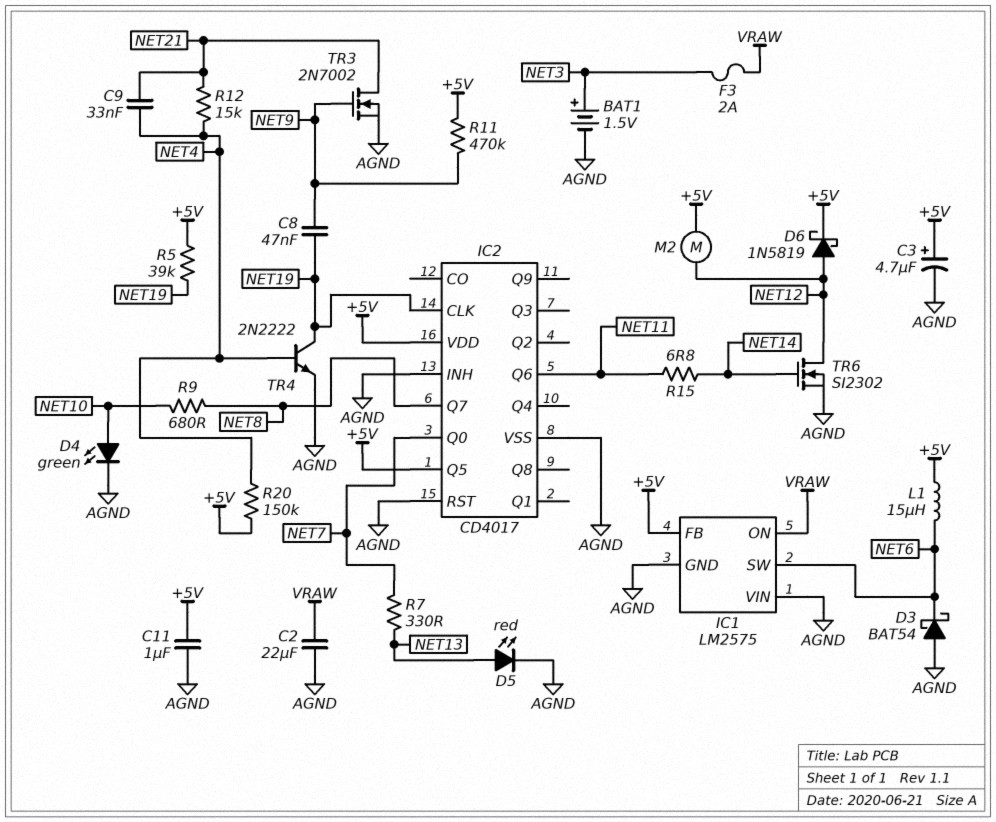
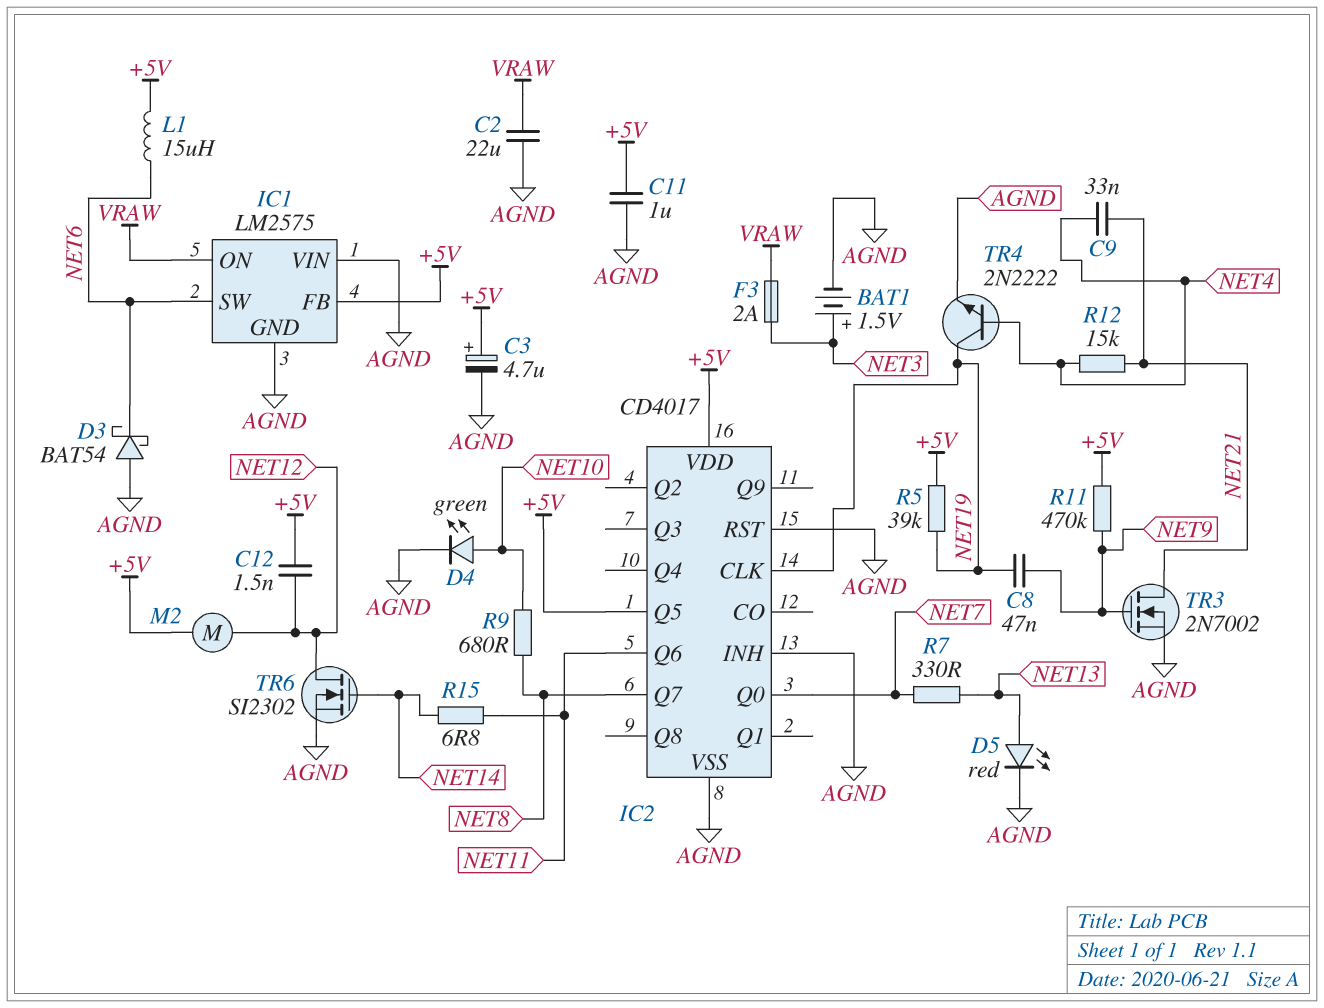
C12: none -> 1.5nF (+5V, NET12)
D6: schottky 1N5819 (A NET12, K +5V) -> none
R20: 150k (+5V, NET4) -> none

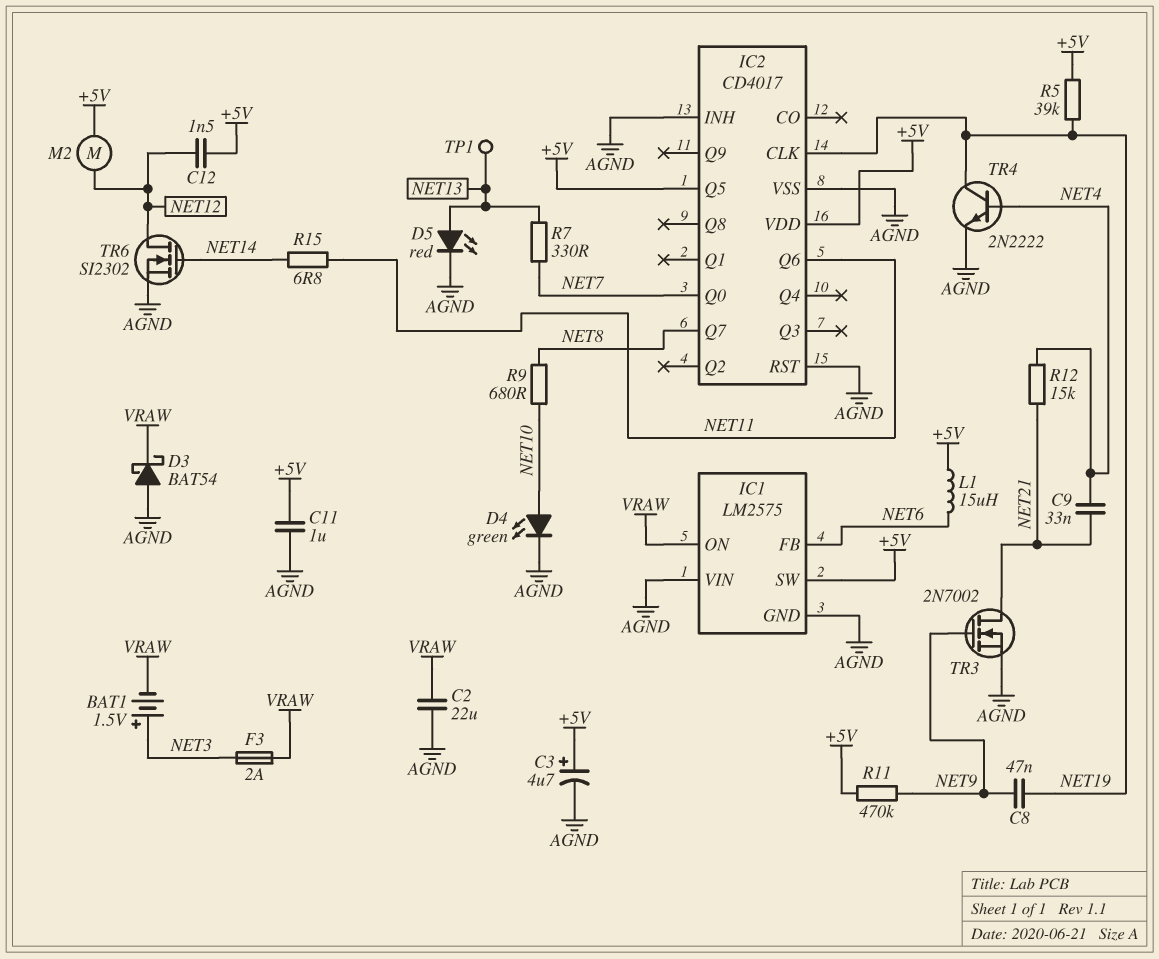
BAT1: 1.5V (plus NET3, minus AGND) -> 1.5V (plus NET3, minus VRAW)
D3: schottky BAT54 (A AGND, K NET6) -> schottky BAT54 (A AGND, K VRAW)
IC1 pin FB: +5V -> NET6
IC1 pin SW: NET6 -> +5V
TP1: none -> test point (NET13)

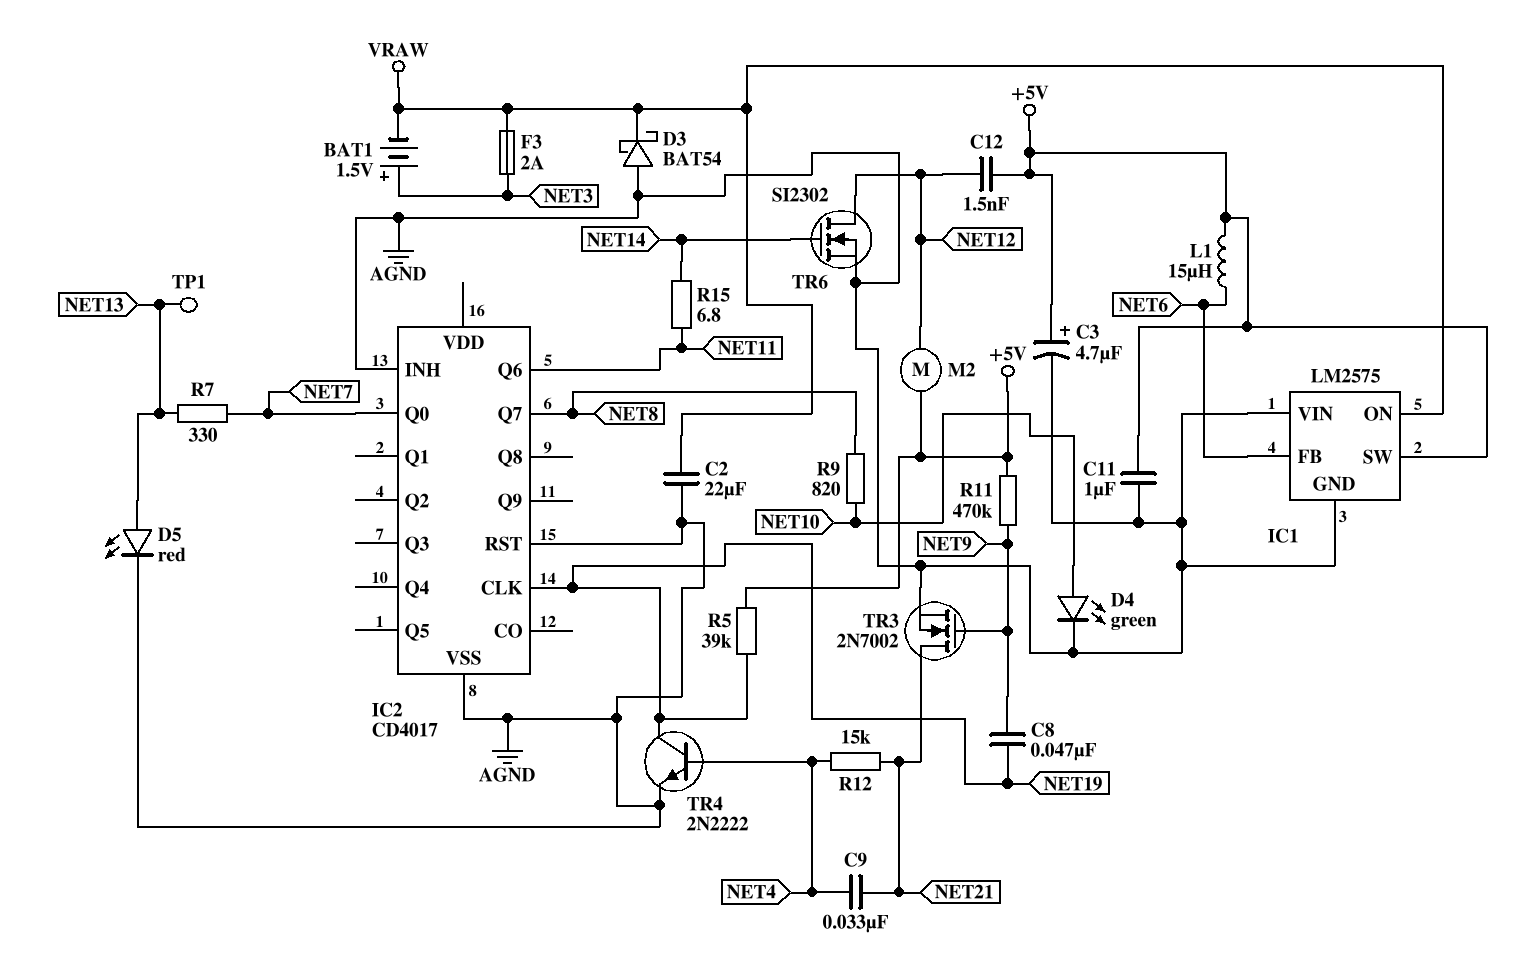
IC2 pin Q5: +5V -> none
IC2 pin VDD: +5V -> none
R9: 680 (NET8, NET10) -> 820 (NET8, NET10)

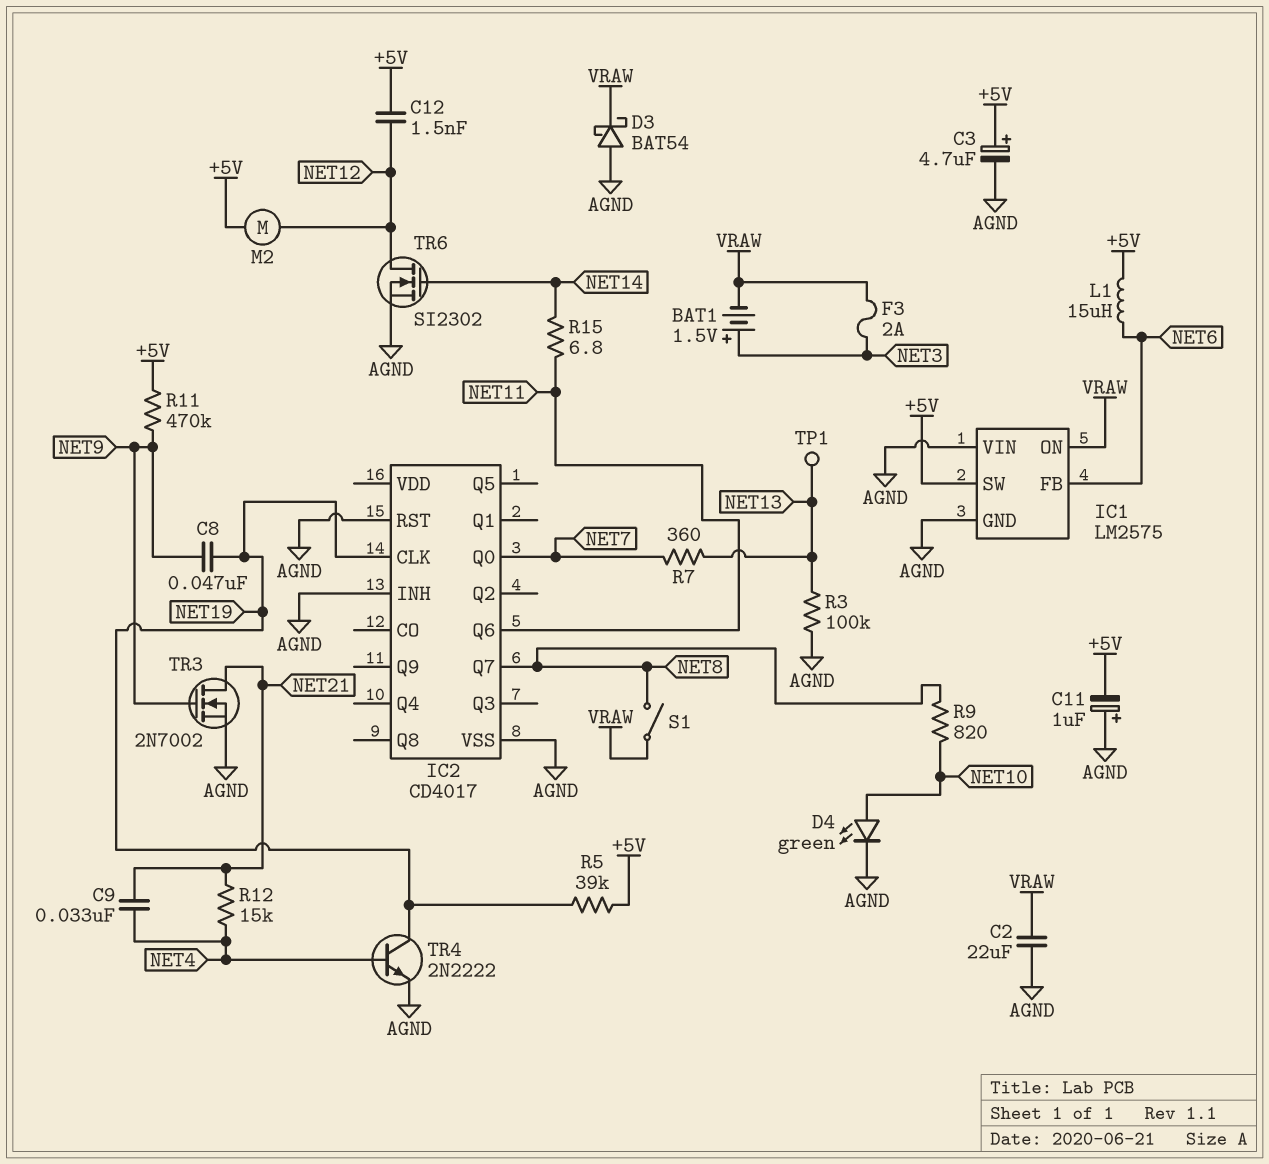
C11: 1uF (+5V, AGND) -> 1uF (plus AGND, minus +5V)
D5: LED red (A NET13, K AGND) -> none
R3: none -> 100k (AGND, NET13)
R7: 330 (NET7, NET13) -> 360 (NET7, NET13)
S1: none -> switch (NET8, VRAW)

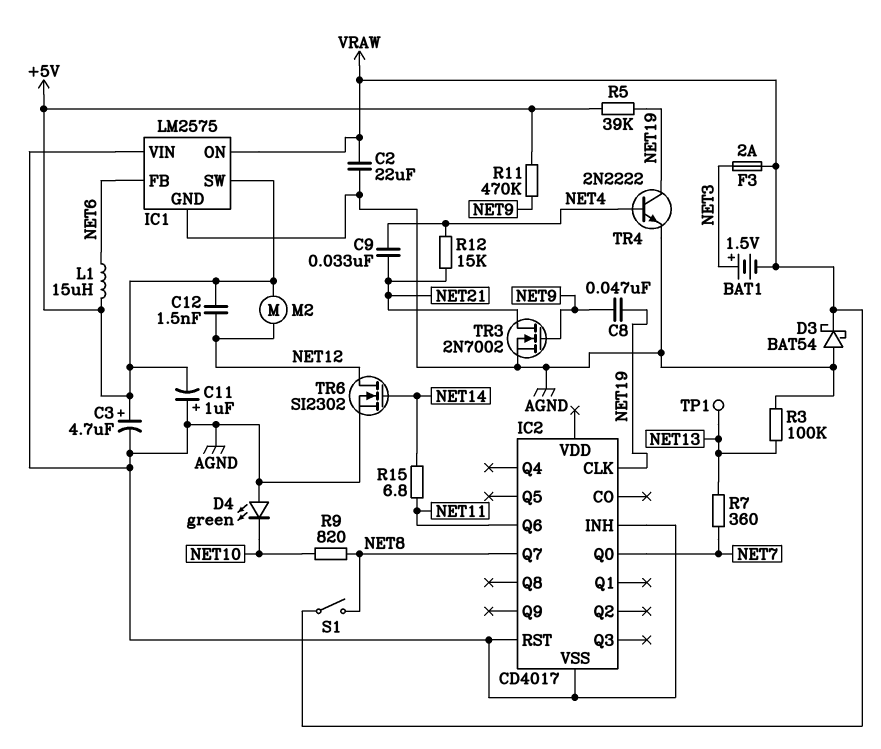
D4: LED green (A NET10, K AGND) -> LED green (A AGND, K NET10)

